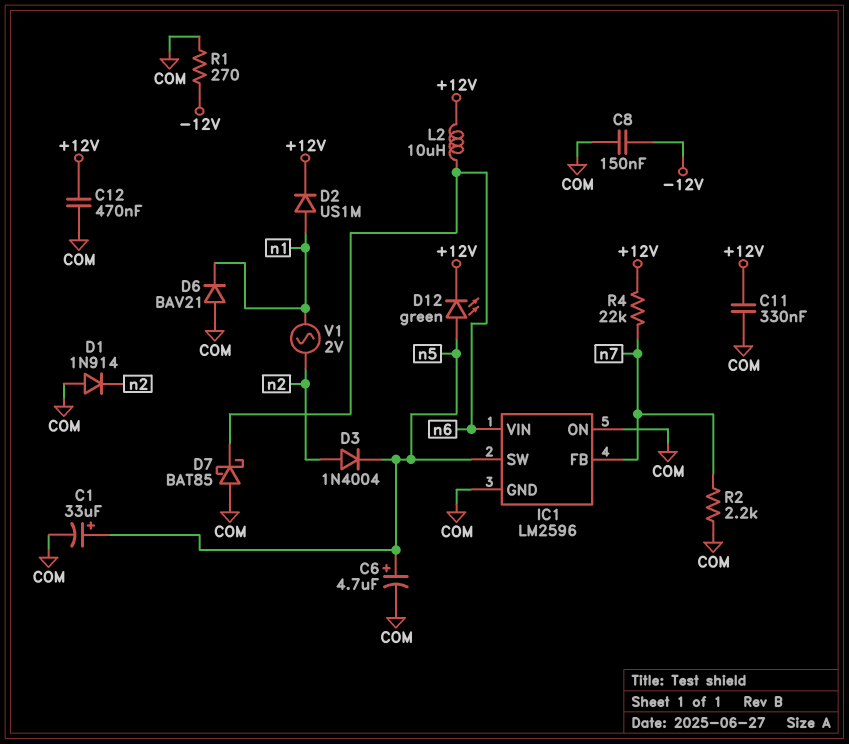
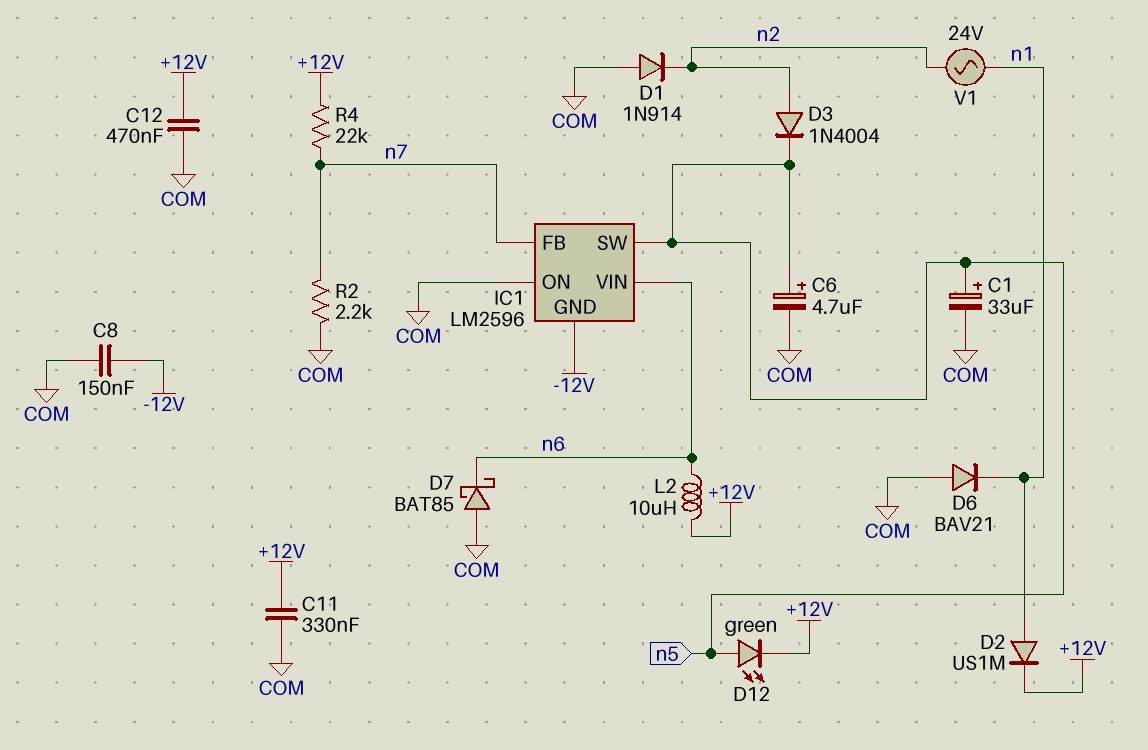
IC1 pin GND: COM -> -12V
R1: 270 (-12V, COM) -> none
V1: AC 2V (n1, n2) -> AC 24V (n1, n2)

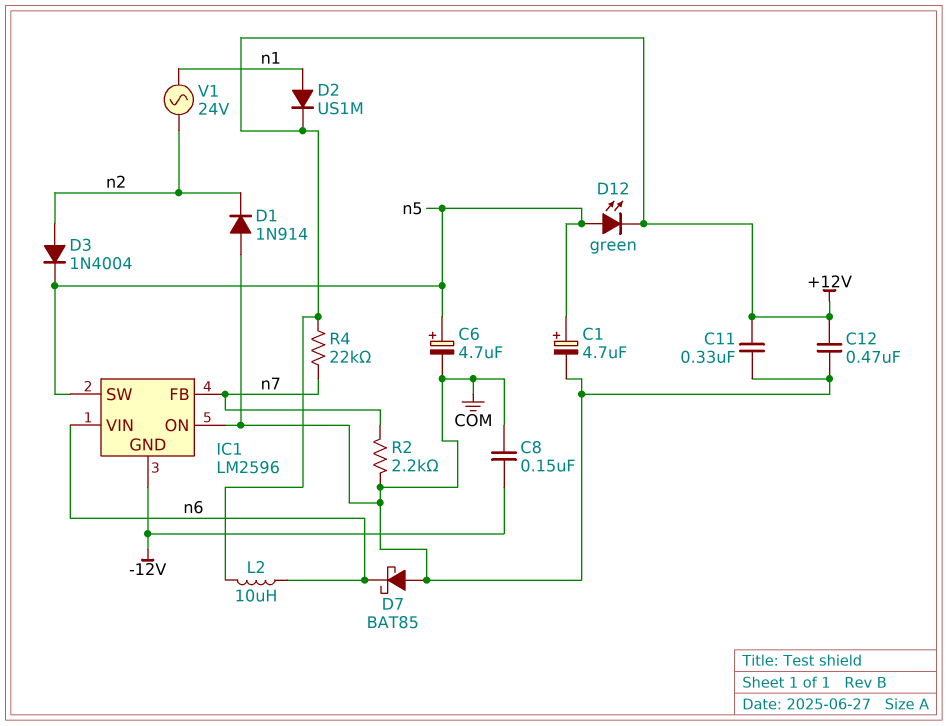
C1: 33uF (plus n5, minus COM) -> 4.7uF (plus n5, minus COM)
D6: diode BAV21 (A COM, K n1) -> none

